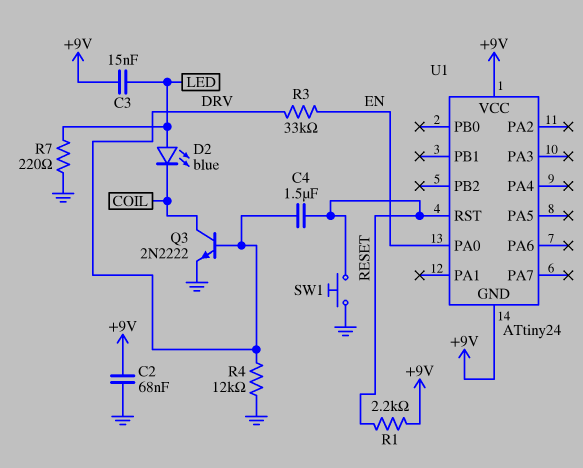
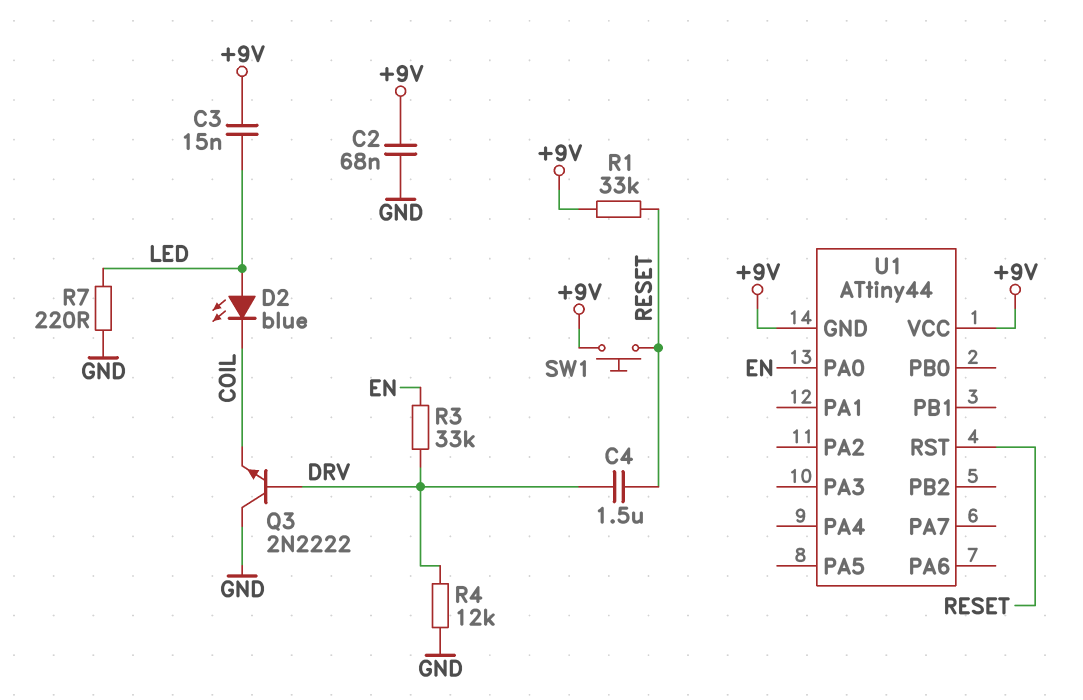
Q3: NPN 2N2222 (B DRV, C COIL, E GND) -> NPN 2N2222 (B DRV, C GND, E COIL)
R1: 2.2k (+9V, RESET) -> 33k (+9V, RESET)
SW1: button (GND, RESET) -> button (+9V, RESET)
U1: ATtiny24 -> ATtiny44

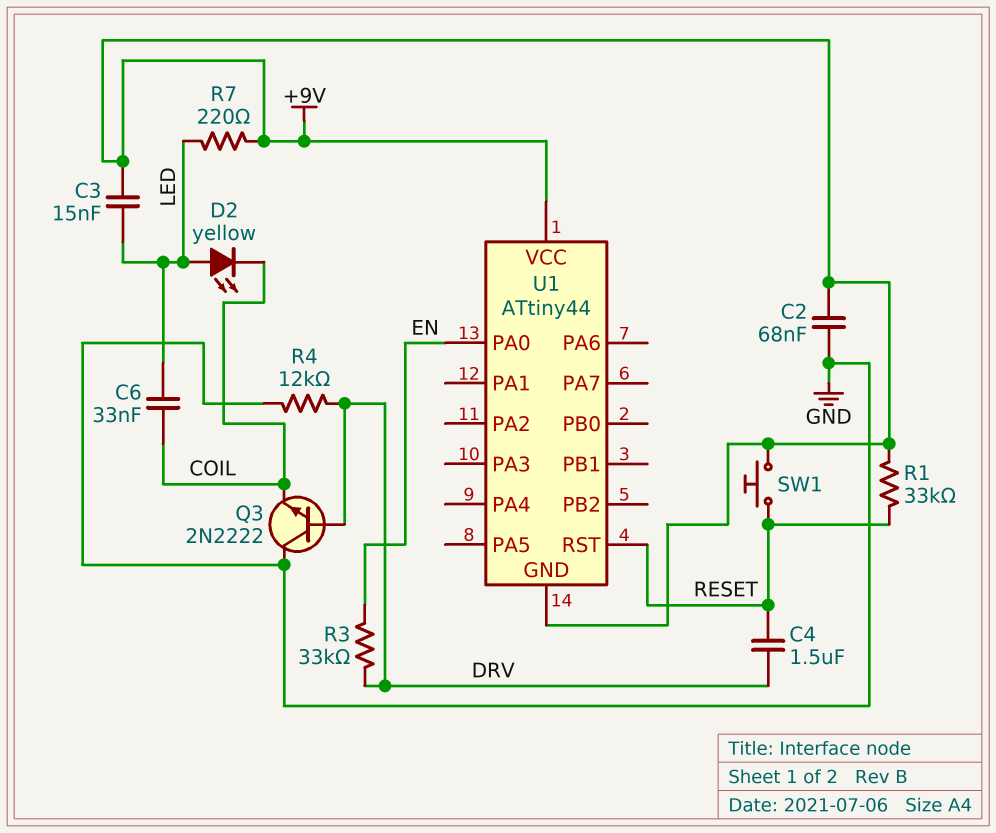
C6: none -> 33nF (COIL, LED)
D2: LED blue (A LED, K COIL) -> LED yellow (A LED, K COIL)
R7: 220 (GND, LED) -> 220 (+9V, LED)

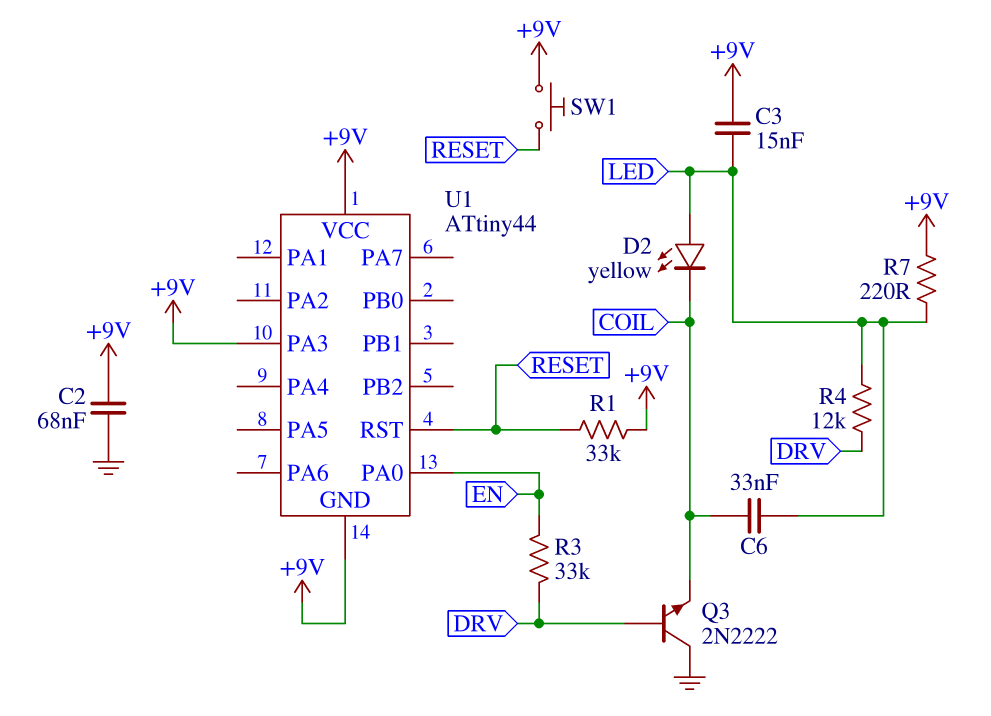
C4: 1.5uF (DRV, RESET) -> none
R4: 12k (DRV, GND) -> 12k (DRV, LED)
U1 pin PA3: none -> +9V

